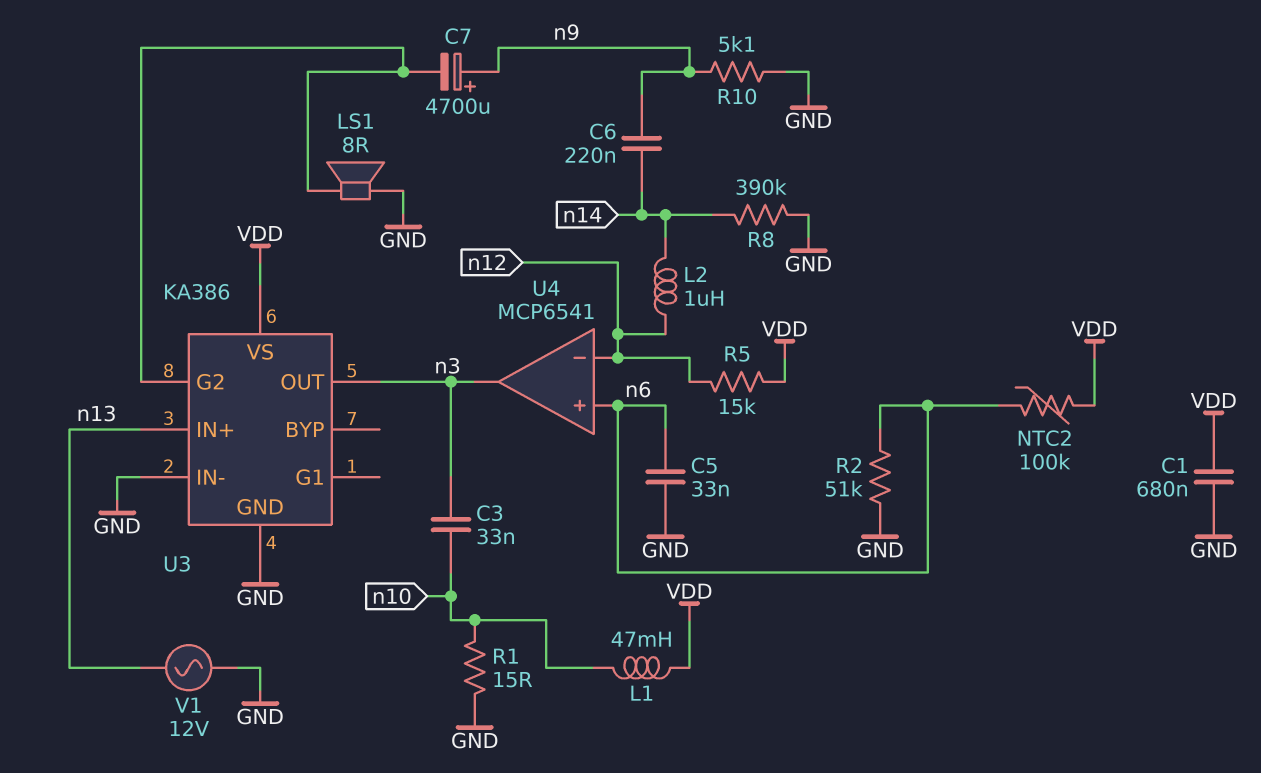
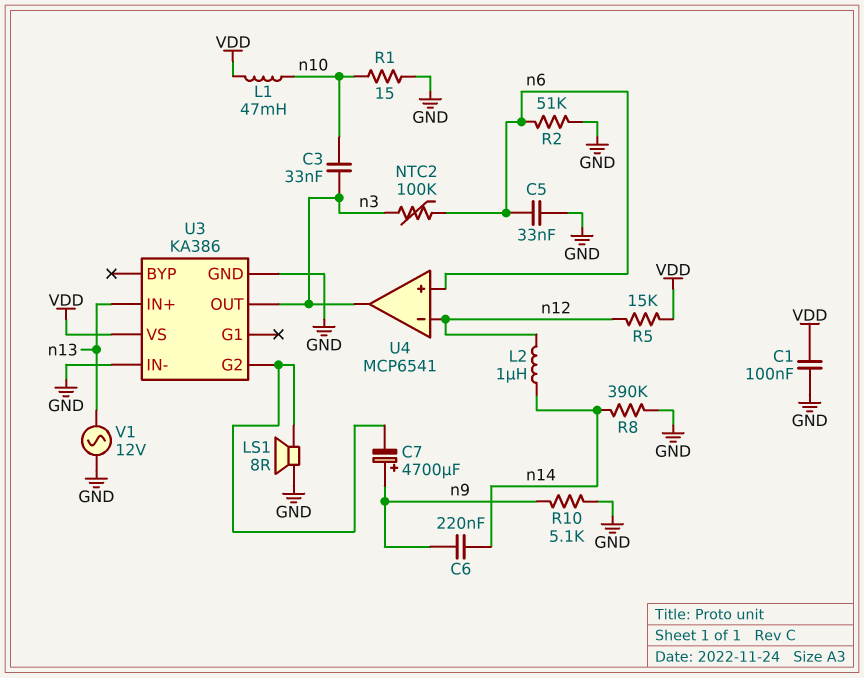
C1: 680nF (GND, VDD) -> 100nF (GND, VDD)
NTC2: 100k (VDD, n6) -> 100k (n3, n6)

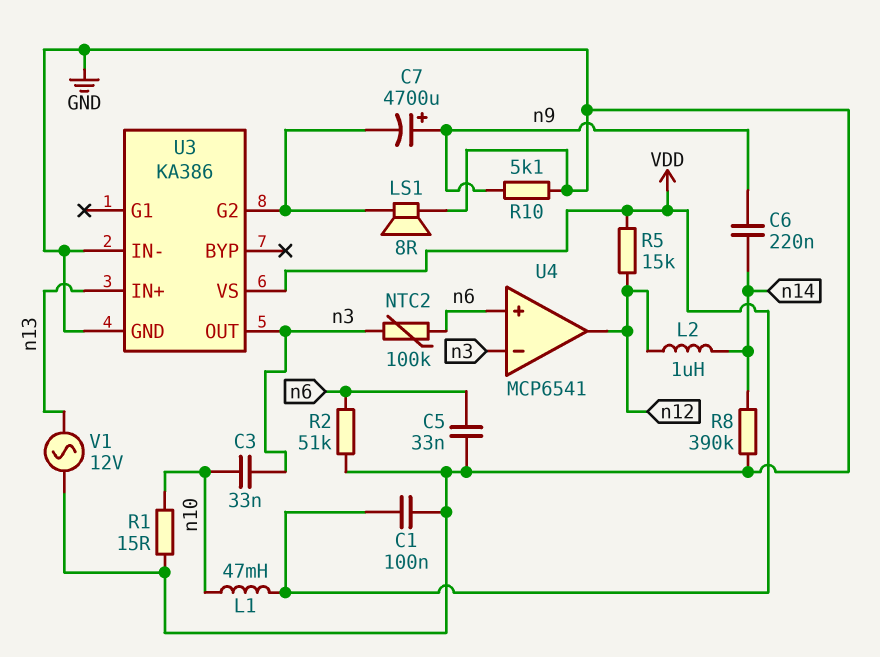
U4 pin in-: n12 -> n3
U4 pin out: n3 -> n12

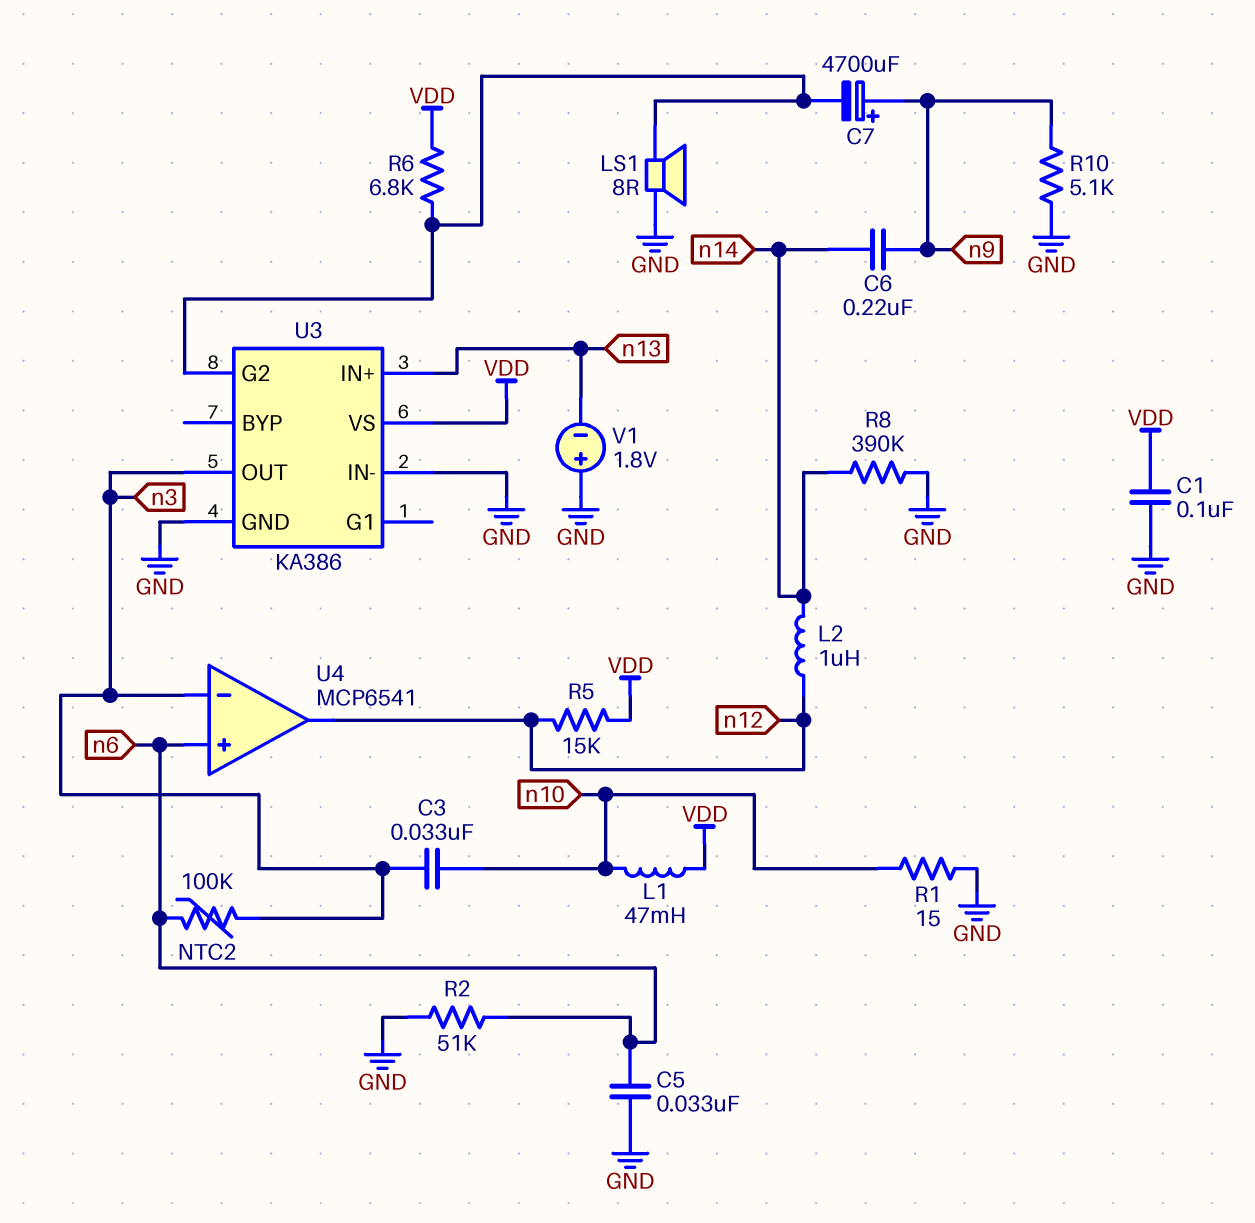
R6: none -> 6.8k (U3/G2, VDD)
V1: AC 12V (GND, n13) -> 1.8V (plus GND, minus n13)

